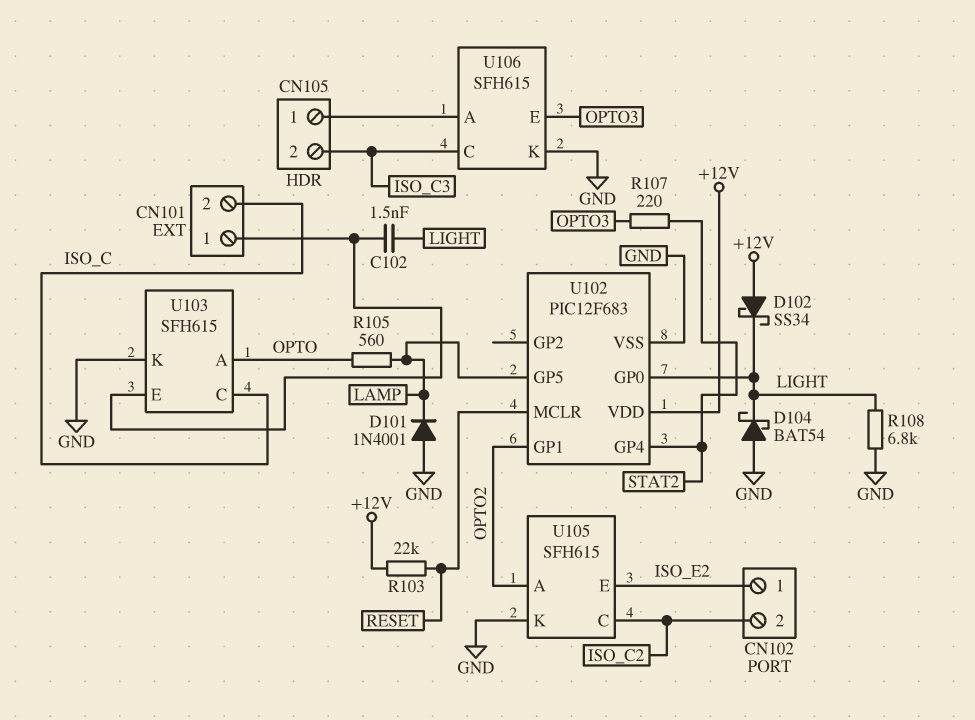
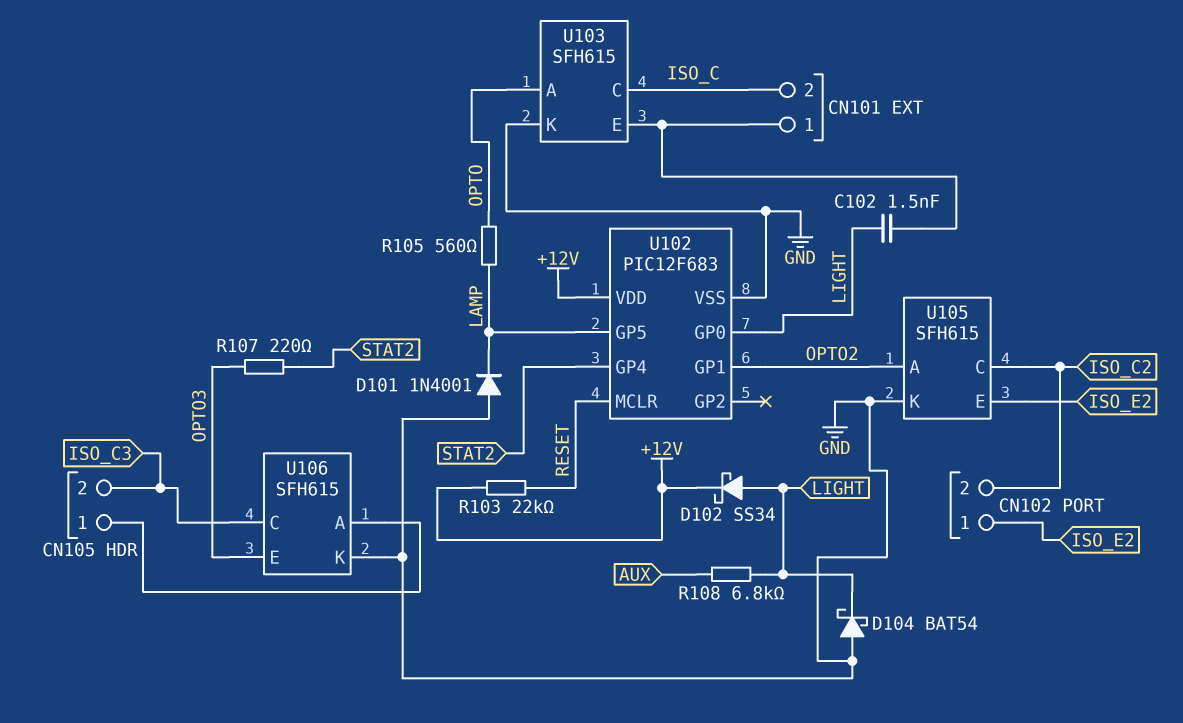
D102: schottky SS34 (A +12V, K LIGHT) -> schottky SS34 (A LIGHT, K +12V)
R108: 6.8k (GND, LIGHT) -> 6.8k (AUX, LIGHT)

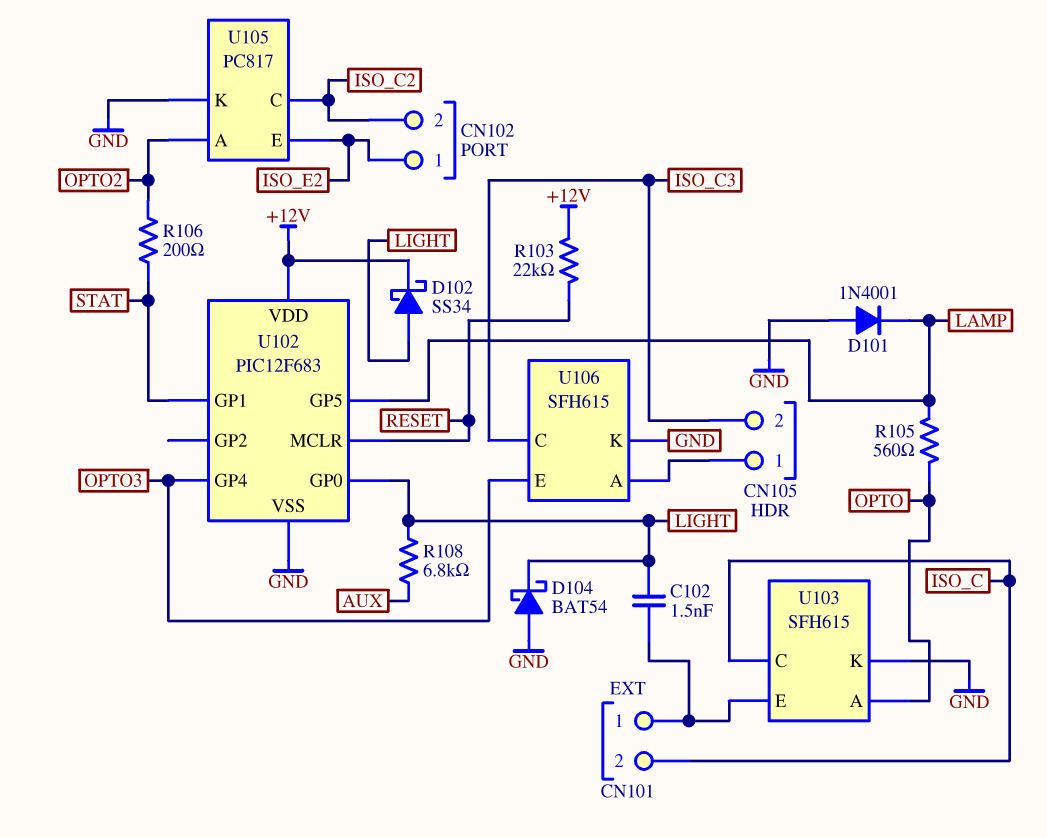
R106: none -> 200 (OPTO2, STAT)
R107: 220 (OPTO3, STAT2) -> none
U102 pin GP1: OPTO2 -> STAT
U102 pin GP4: STAT2 -> OPTO3
U105: SFH615 -> PC817

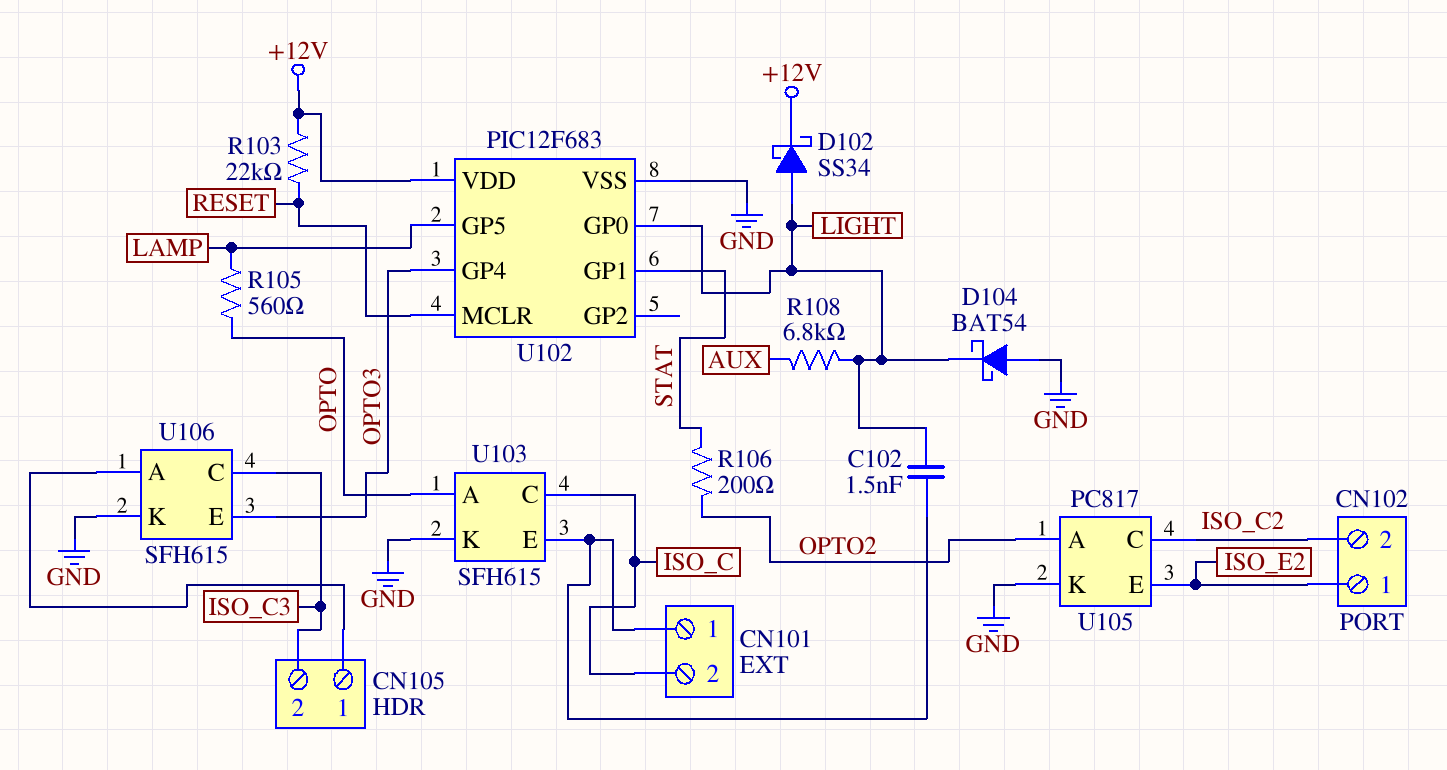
D101: diode 1N4001 (A GND, K LAMP) -> none

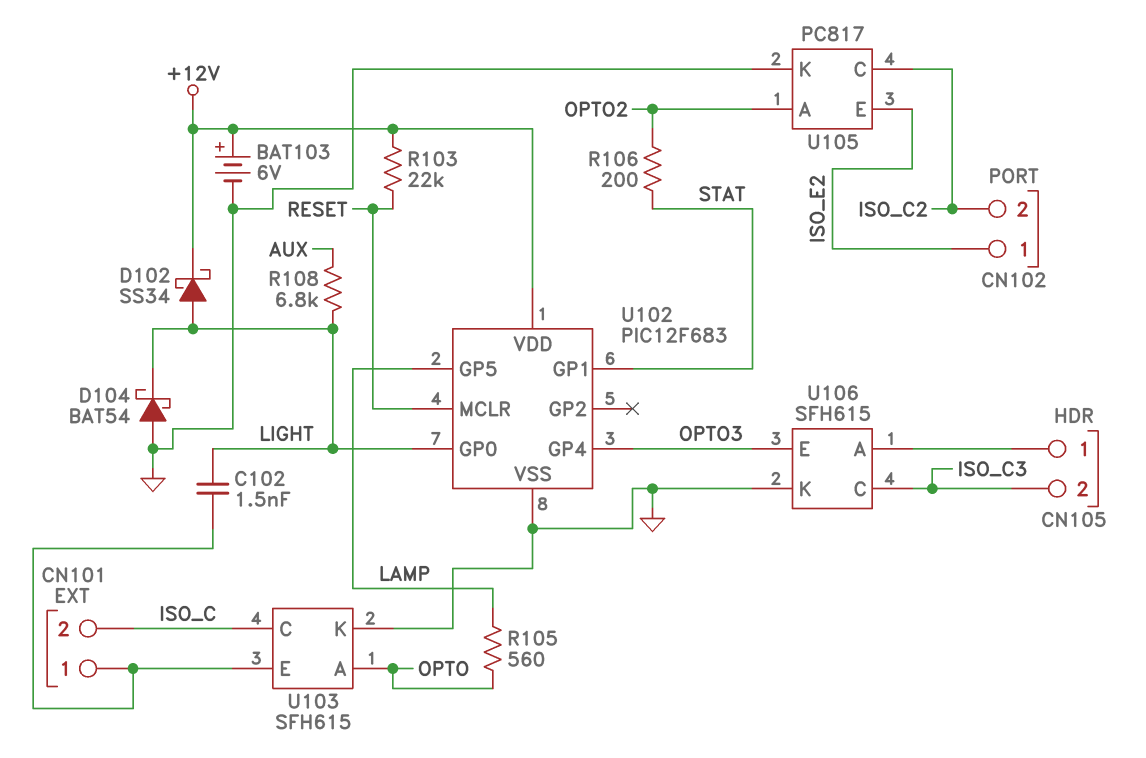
BAT103: none -> 6V (plus +12V, minus GND)

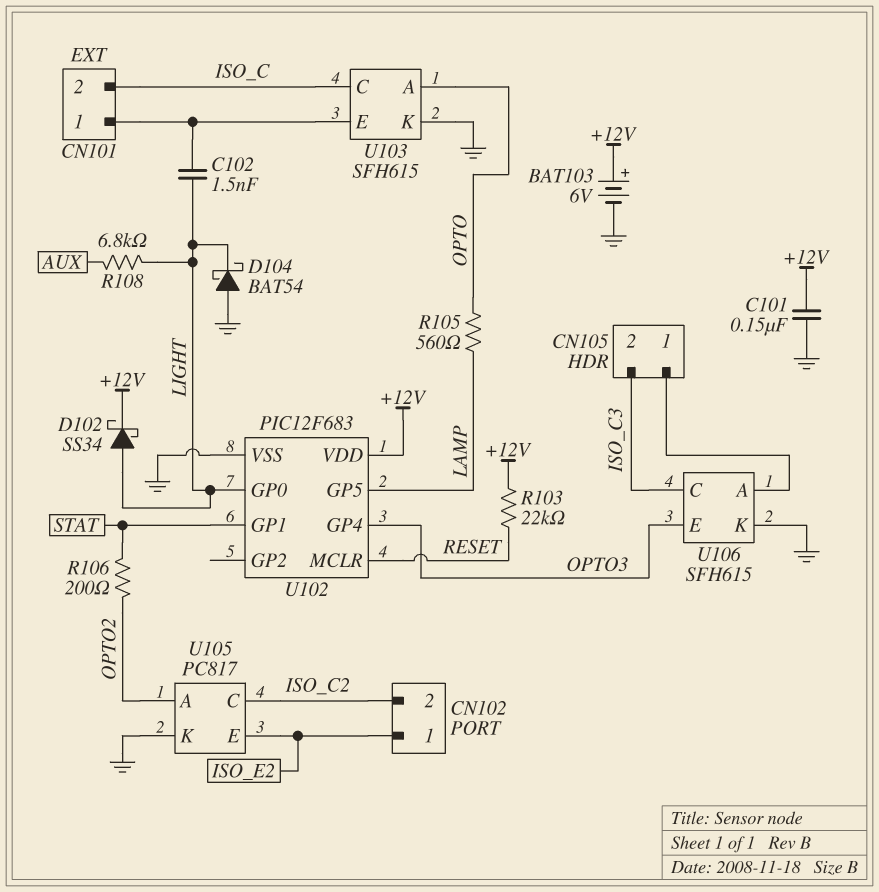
C101: none -> 150nF (+12V, GND)

